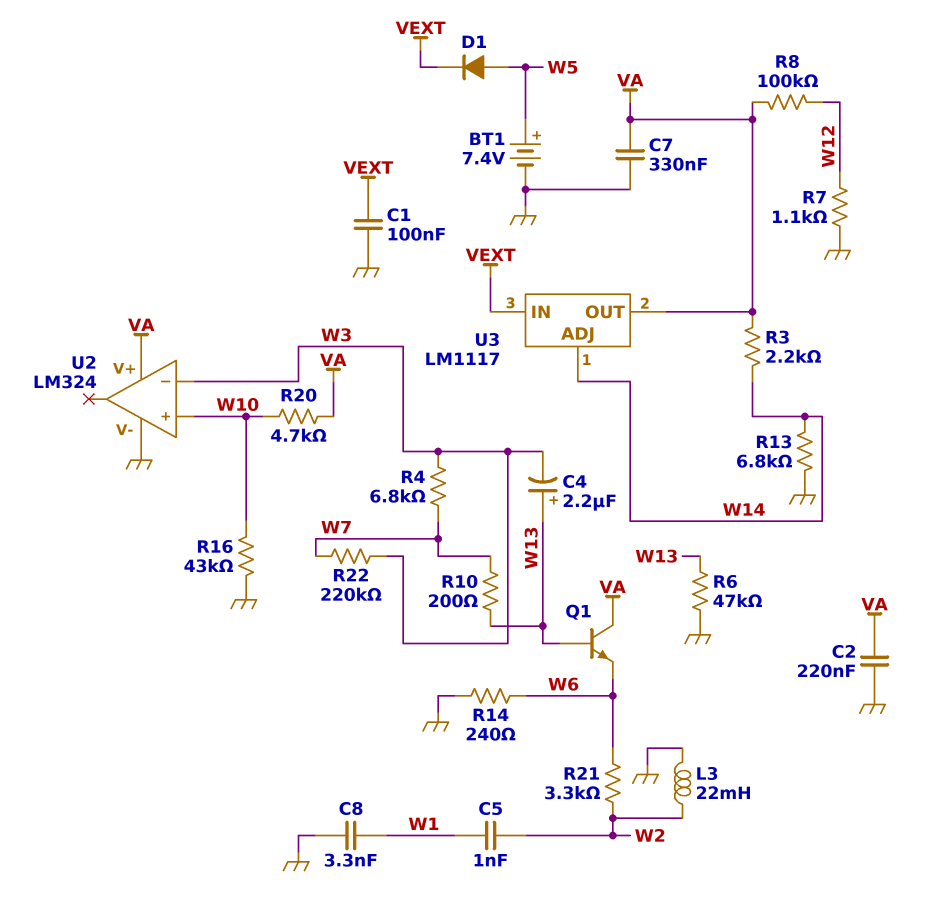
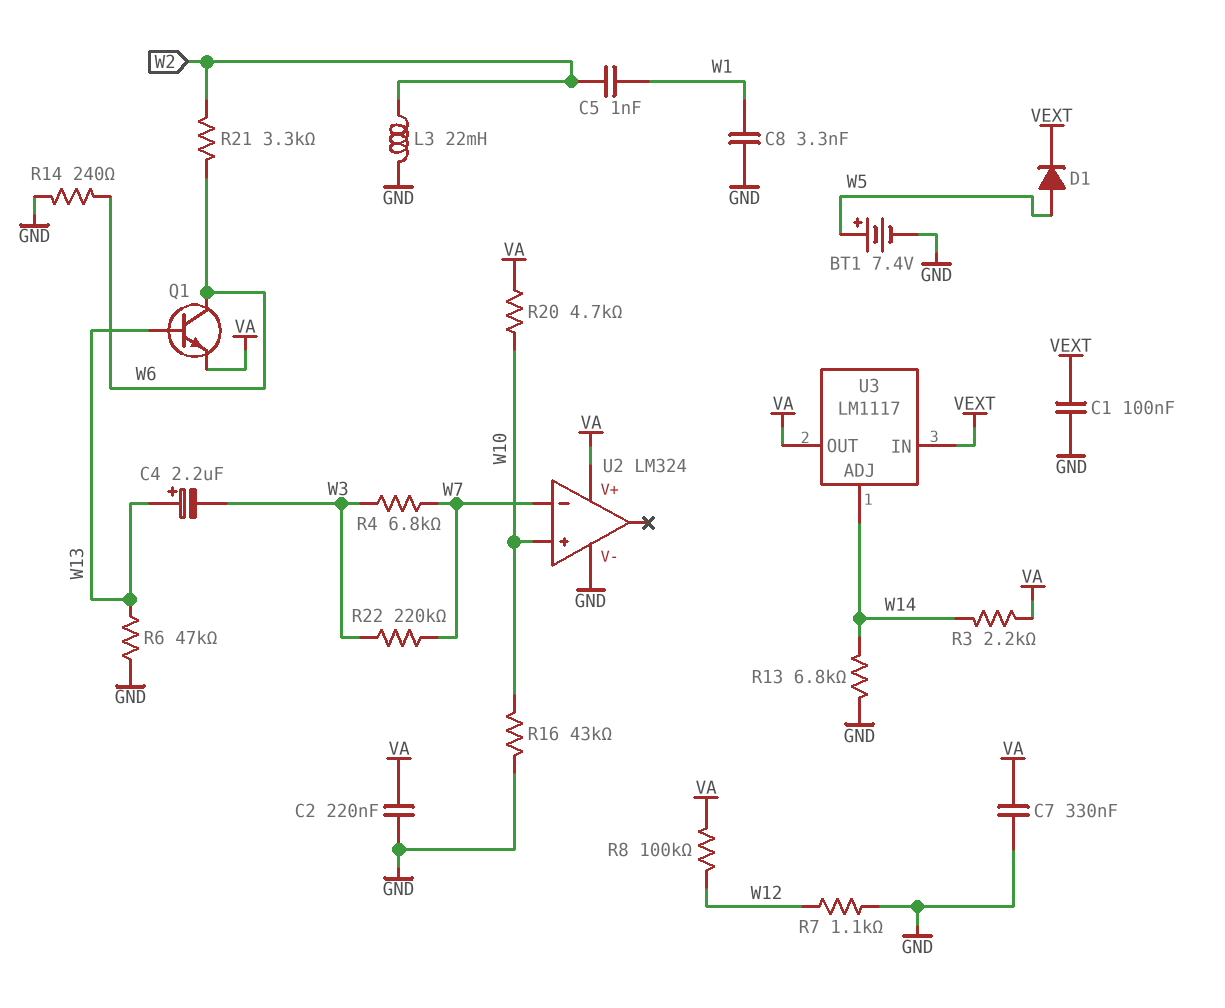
Q1: NPN (B W13, C VA, E W6) -> NPN (B W13, C W6, E VA)
R10: 200 (W7, W13) -> none
U2 pin in-: W3 -> W7

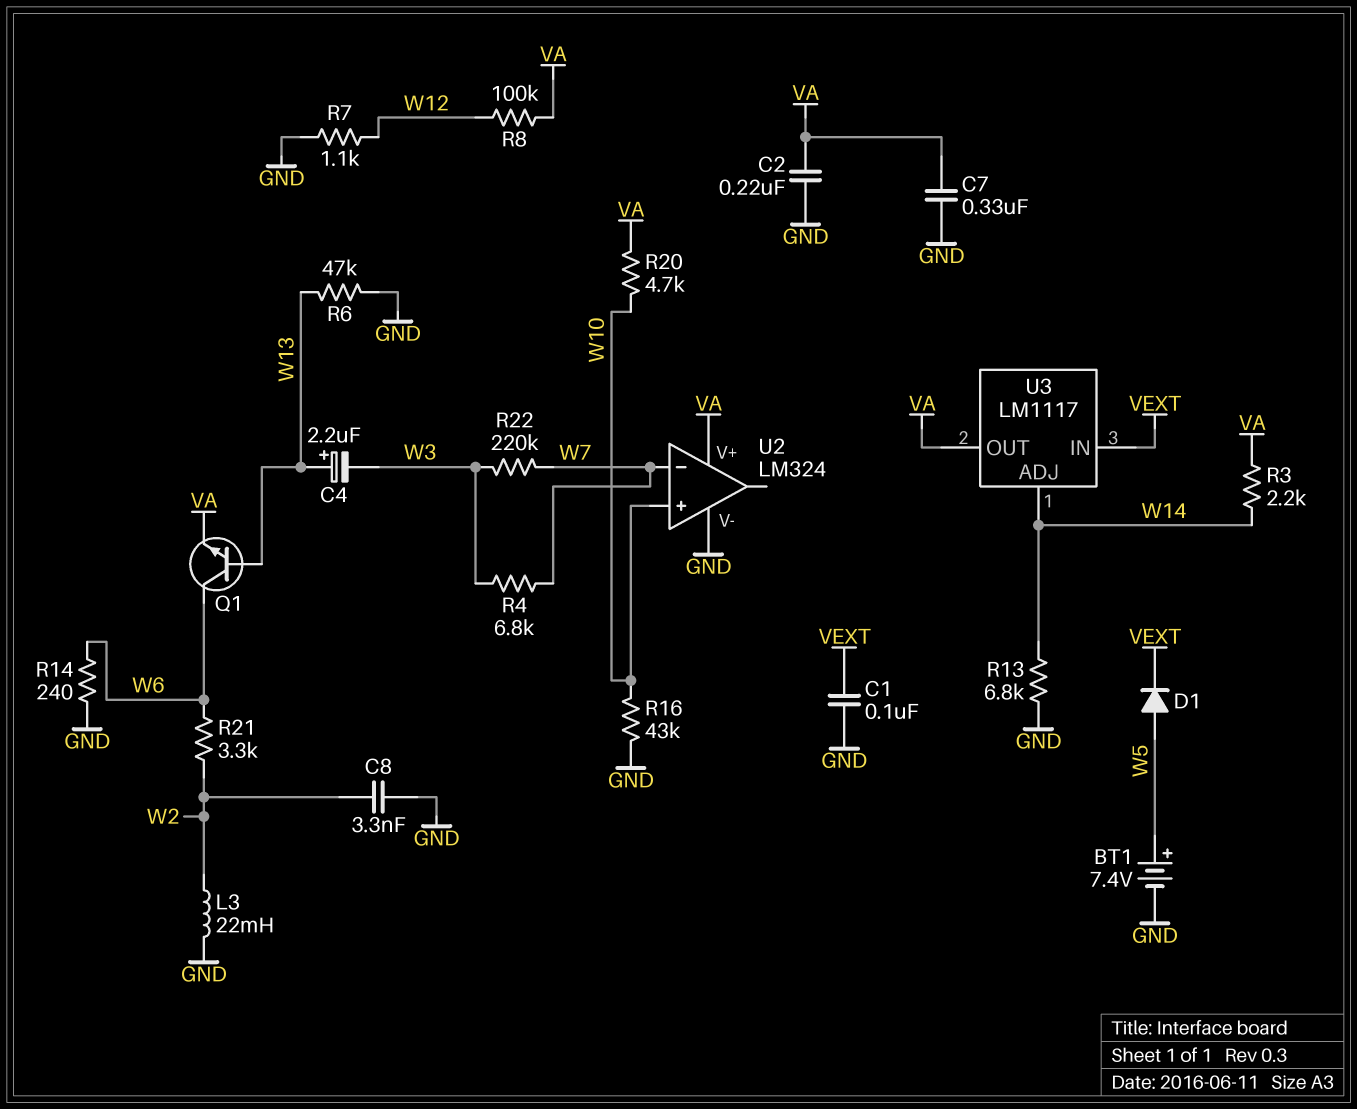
C5: 1nF (W1, W2) -> none
C8: 3.3nF (GND, W1) -> 3.3nF (GND, W2)

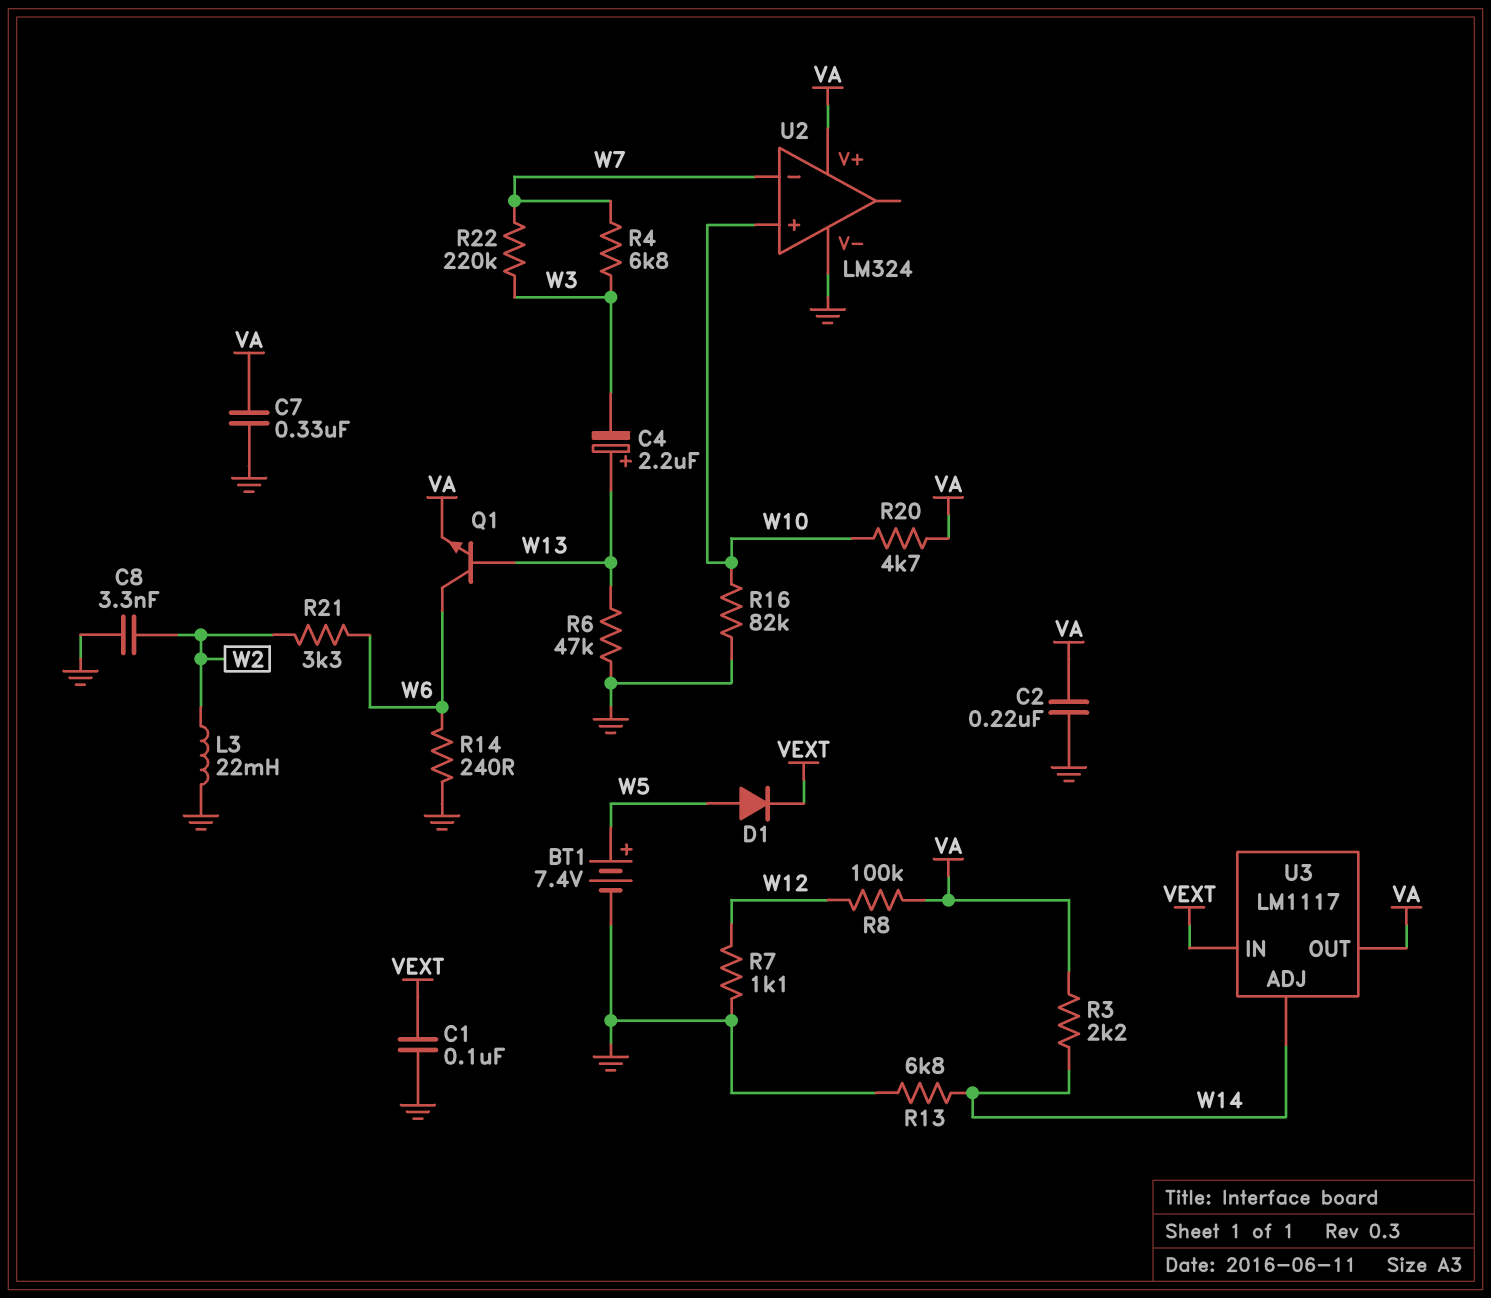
R16: 43k (GND, W10) -> 82k (GND, W10)

